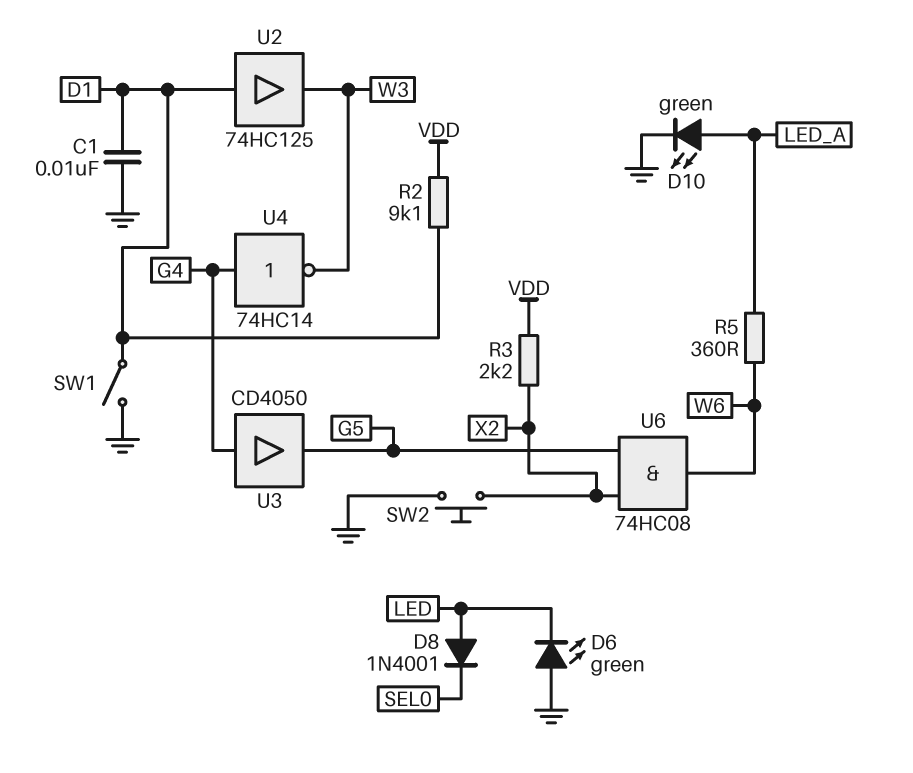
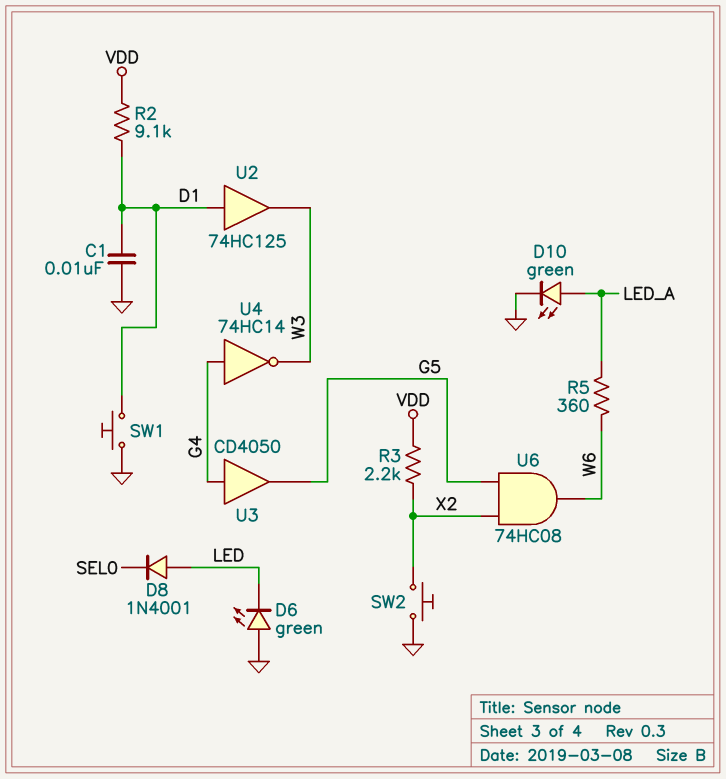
SW1: switch (D1, GND) -> button (D1, GND)

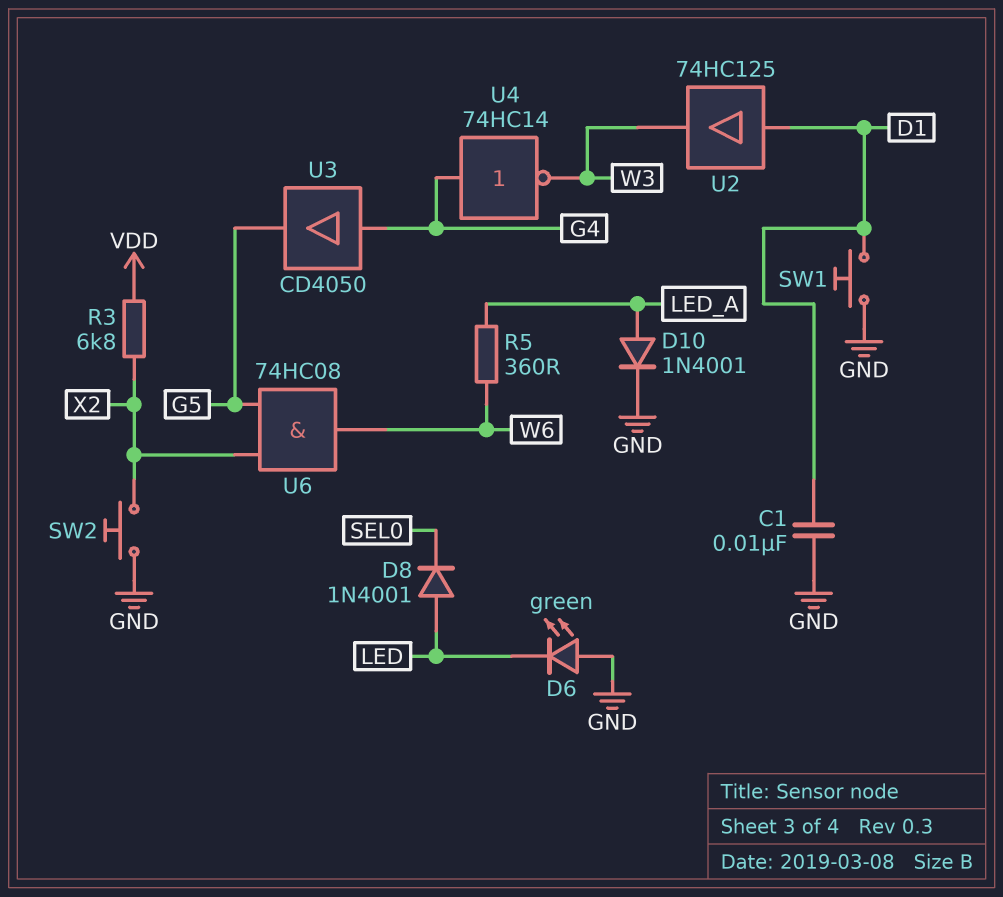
D10: LED green (A LED_A, K GND) -> diode 1N4001 (A LED_A, K GND)
R2: 9.1k (D1, VDD) -> none
R3: 2.2k (VDD, X2) -> 6.8k (VDD, X2)

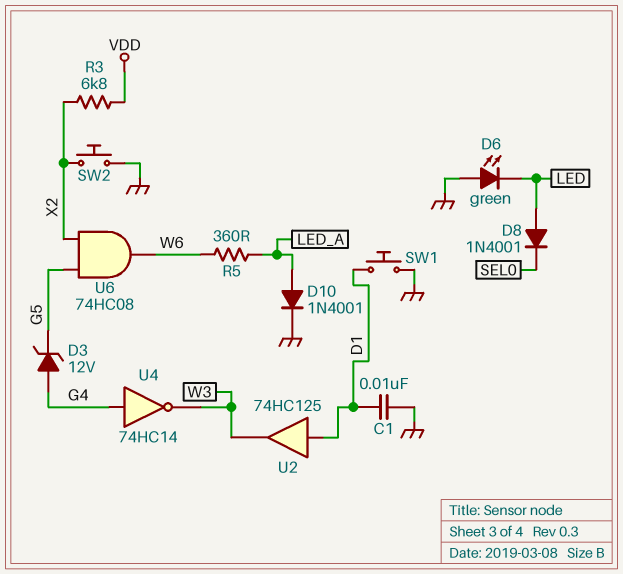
D3: none -> zener 12V (A G4, K G5)
U3: buffer CD4050 (in G4, out G5) -> none

